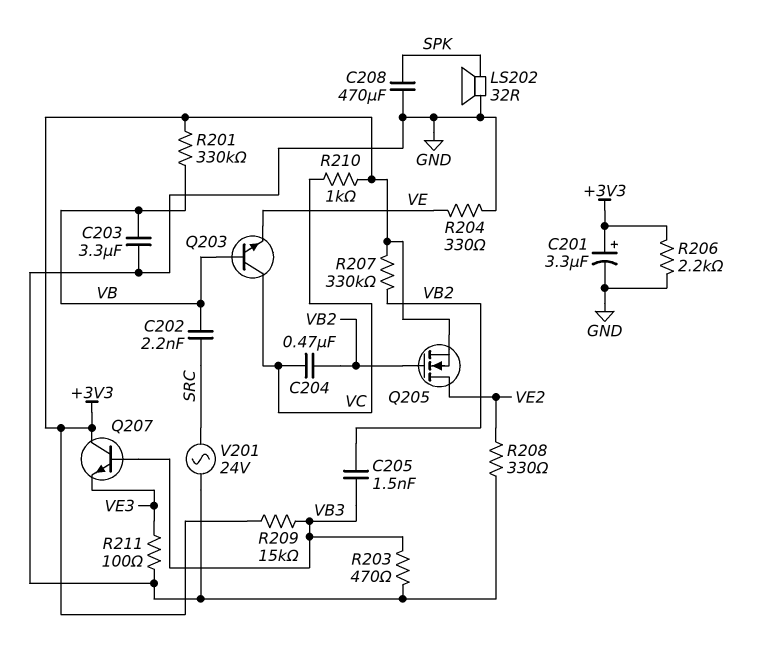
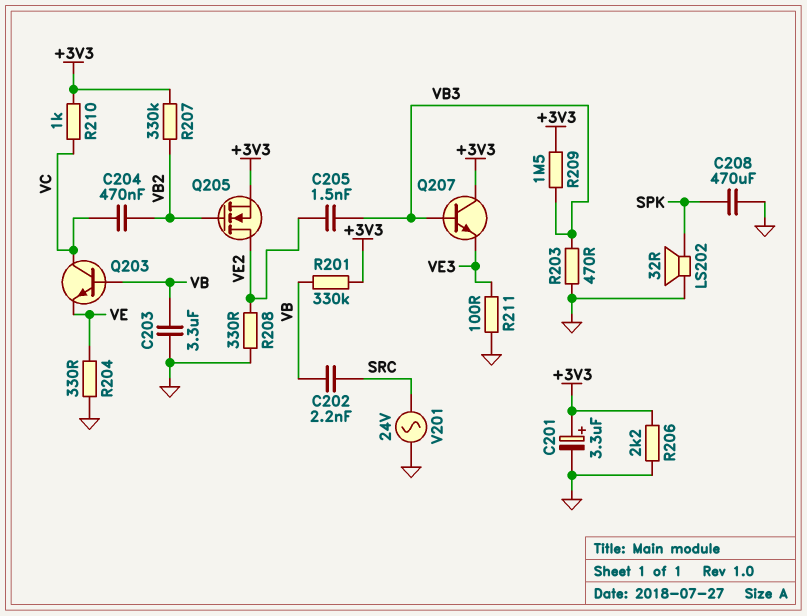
C205: 1.5nF (VB2, VB3) -> 1.5nF (VB3, VE2)
R209: 15k (+3V3, VB3) -> 1.5M (+3V3, VB3)

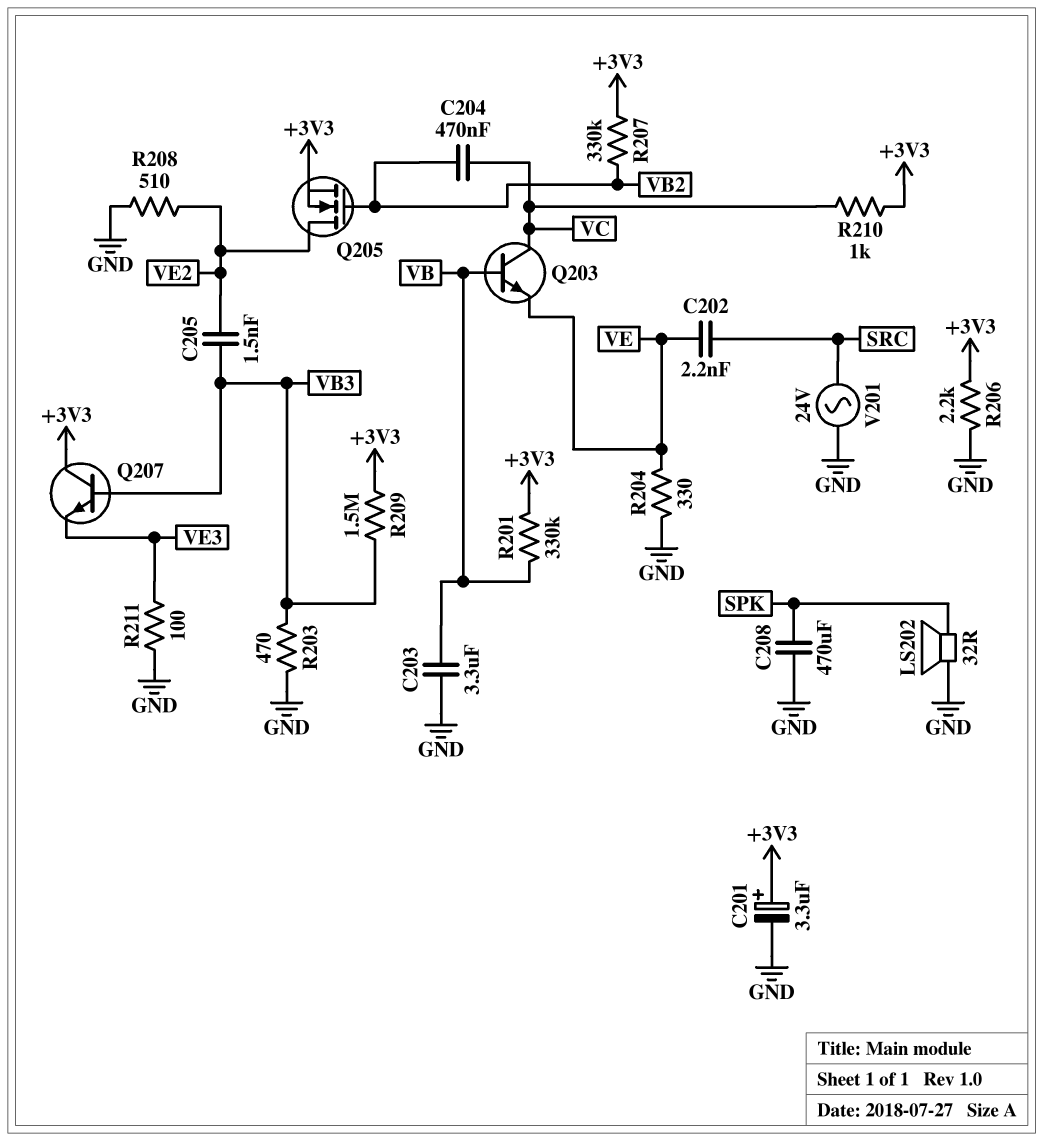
C202: 2.2nF (SRC, VB) -> 2.2nF (SRC, VE)
R208: 330 (GND, VE2) -> 510 (GND, VE2)

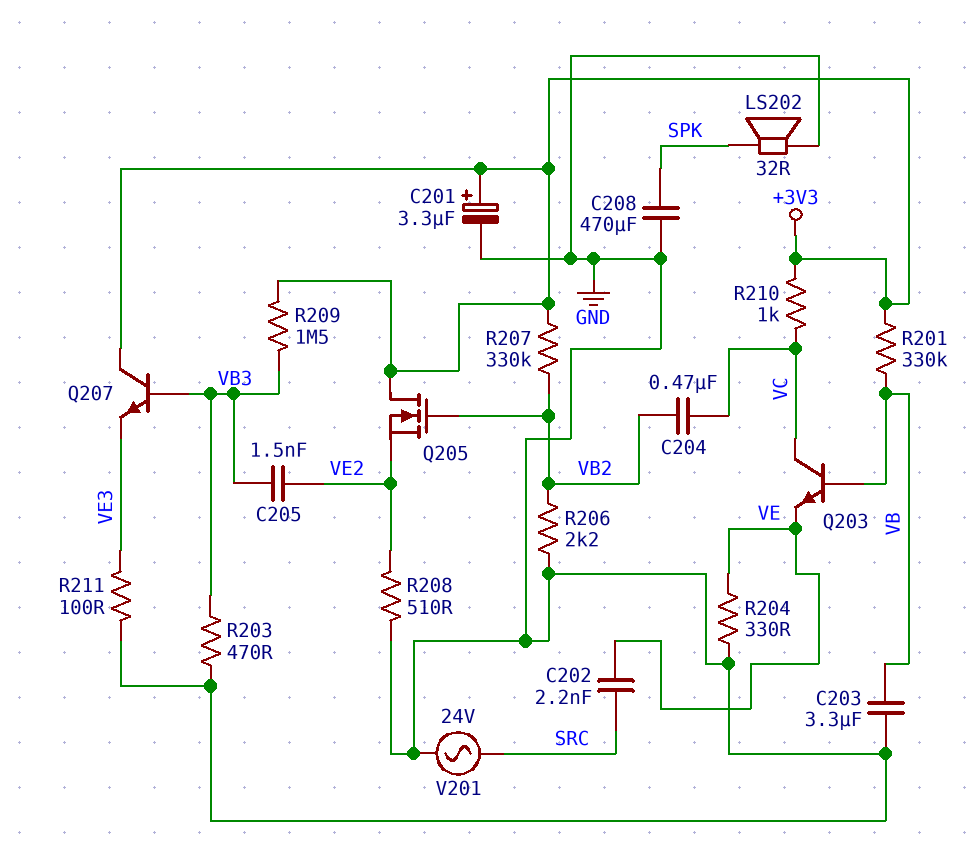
Q205: NMOS (G VB2, D VE2, S +3V3) -> NMOS (G VB2, D +3V3, S VE2)
R206: 2.2k (+3V3, GND) -> 2.2k (GND, VB2)

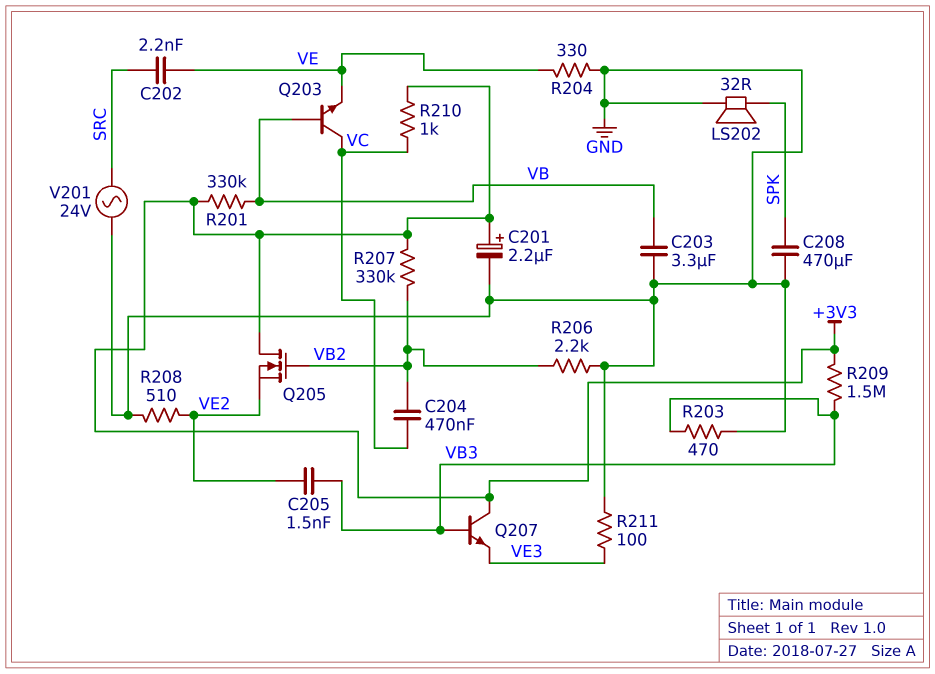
C201: 3.3uF (plus +3V3, minus GND) -> 2.2uF (plus +3V3, minus GND)

